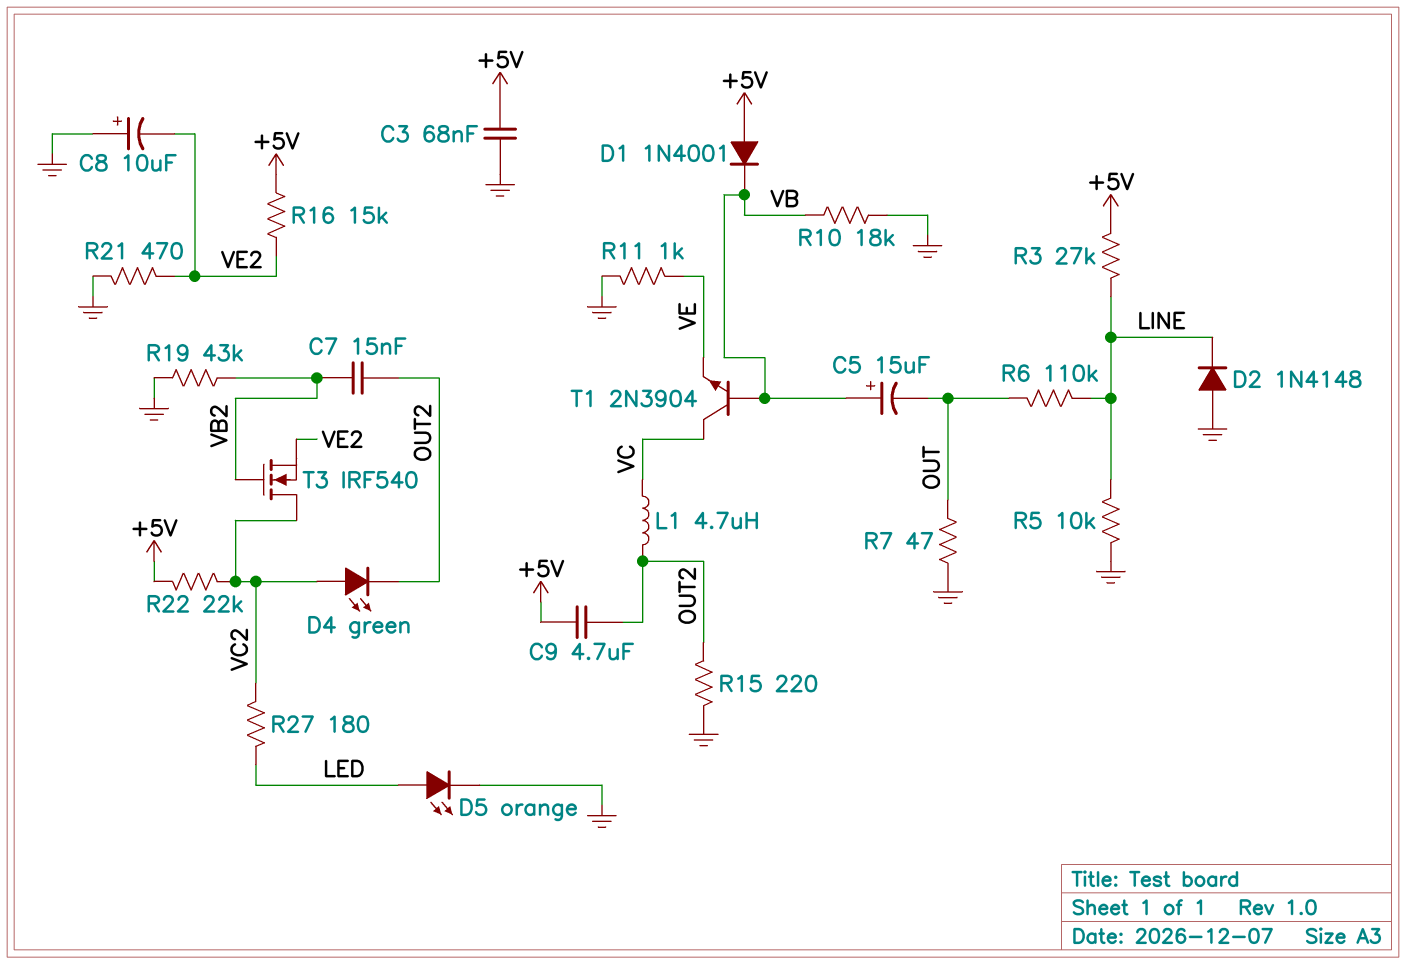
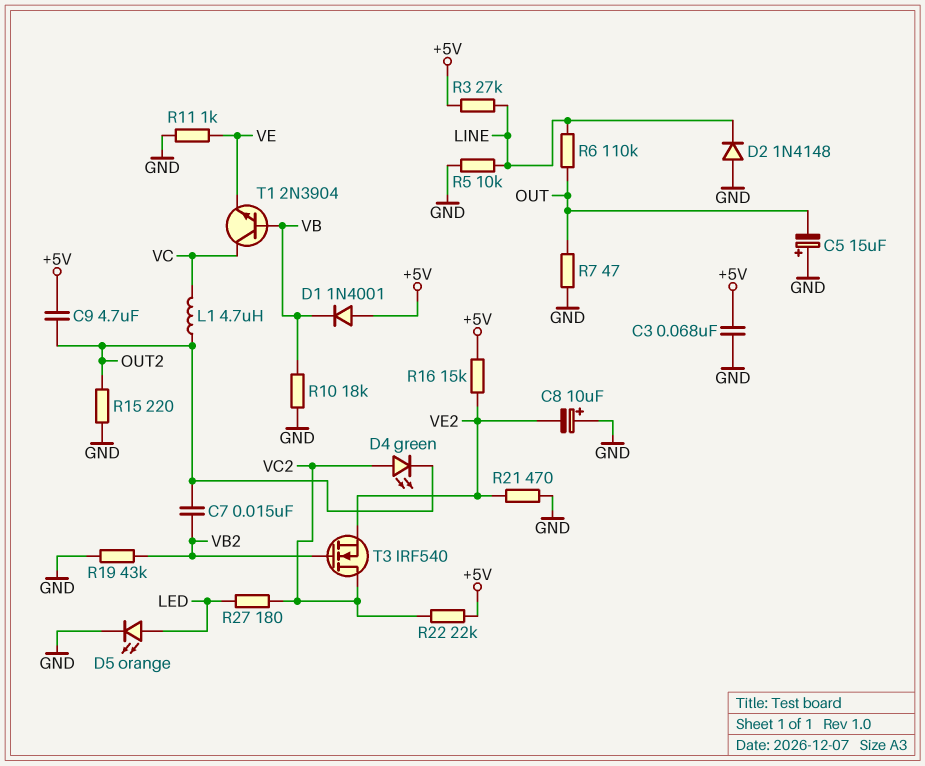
C5: 15uF (plus VB, minus OUT) -> 15uF (plus GND, minus OUT)

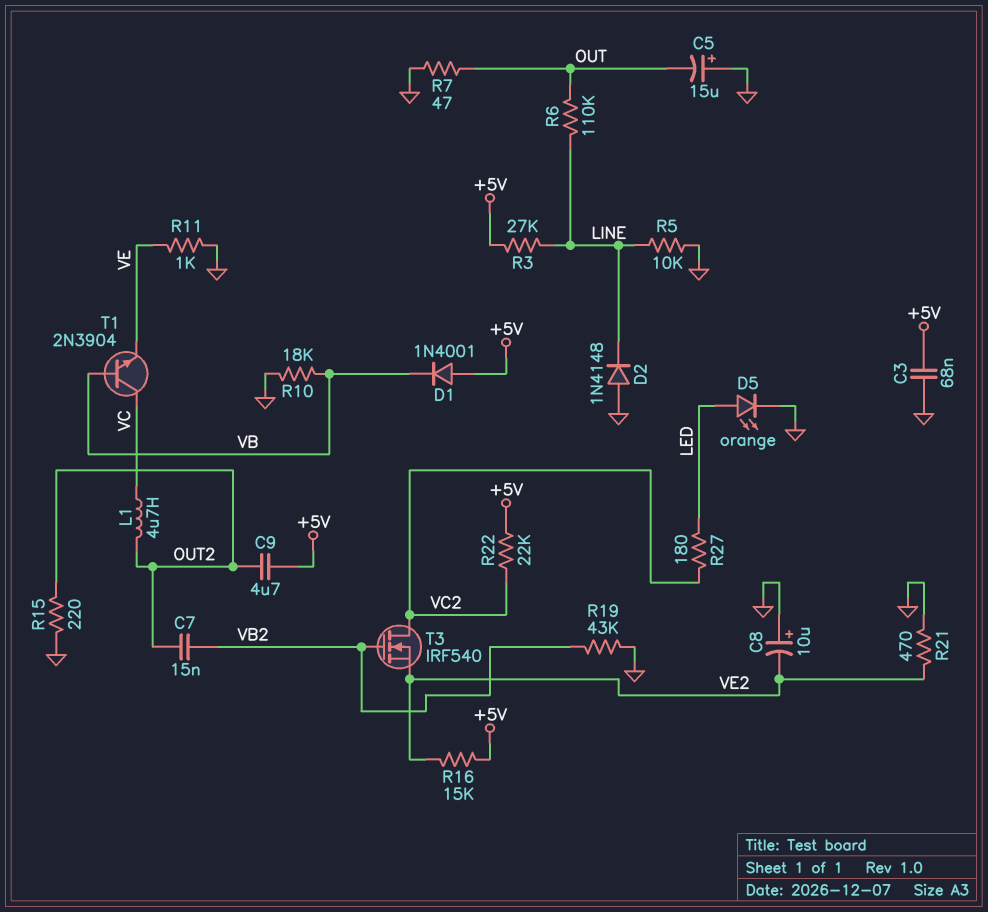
D4: LED green (A VC2, K OUT2) -> none

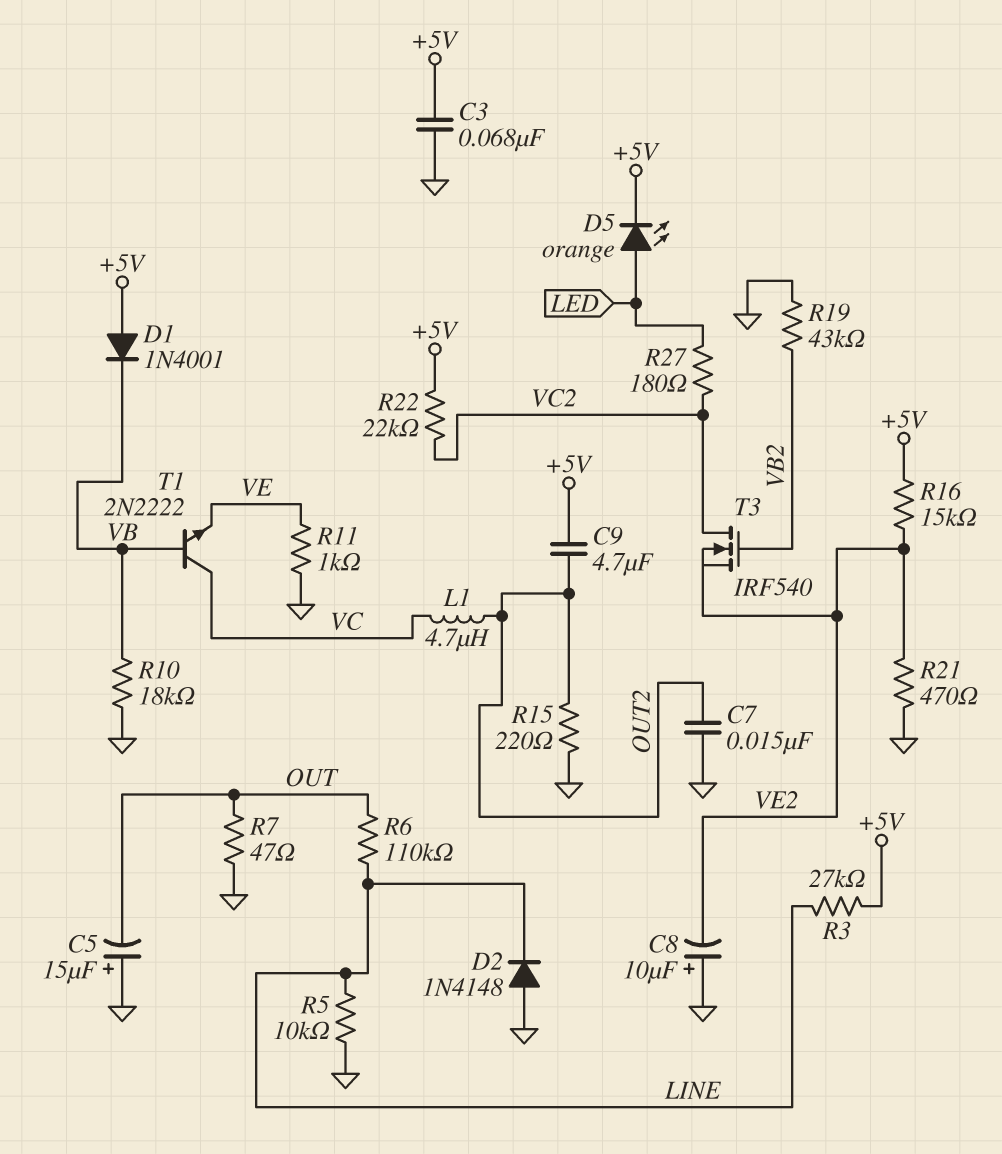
C7: 15nF (OUT2, VB2) -> 15nF (GND, OUT2)
D5: LED orange (A LED, K GND) -> LED orange (A LED, K +5V)
T1: NPN 2N3904 (B VB, C VC, E VE) -> NPN 2N2222 (B VB, C VC, E VE)

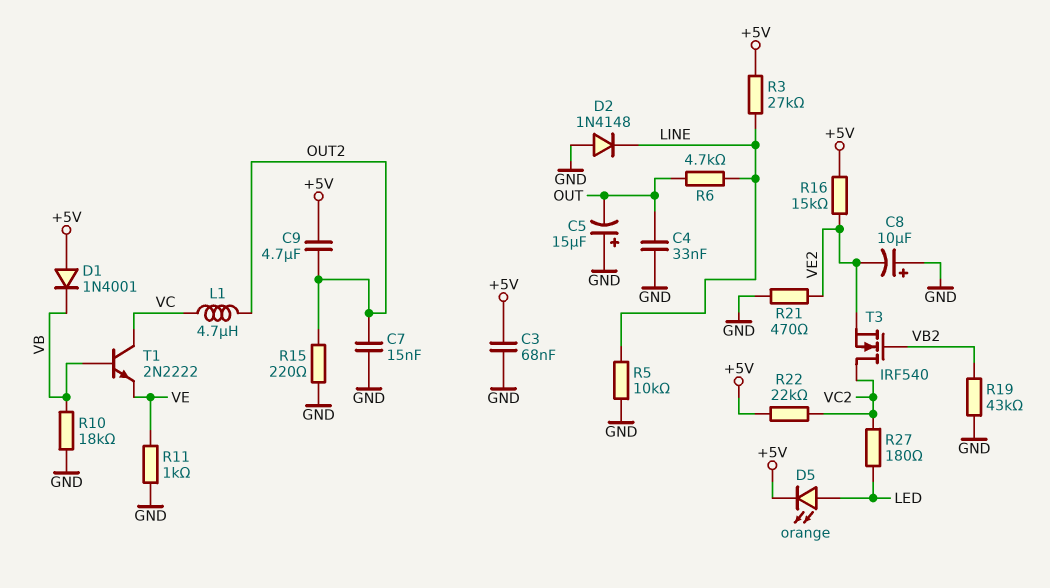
C4: none -> 33nF (GND, OUT)
R6: 110k (LINE, OUT) -> 4.7k (LINE, OUT)
R7: 47 (GND, OUT) -> none

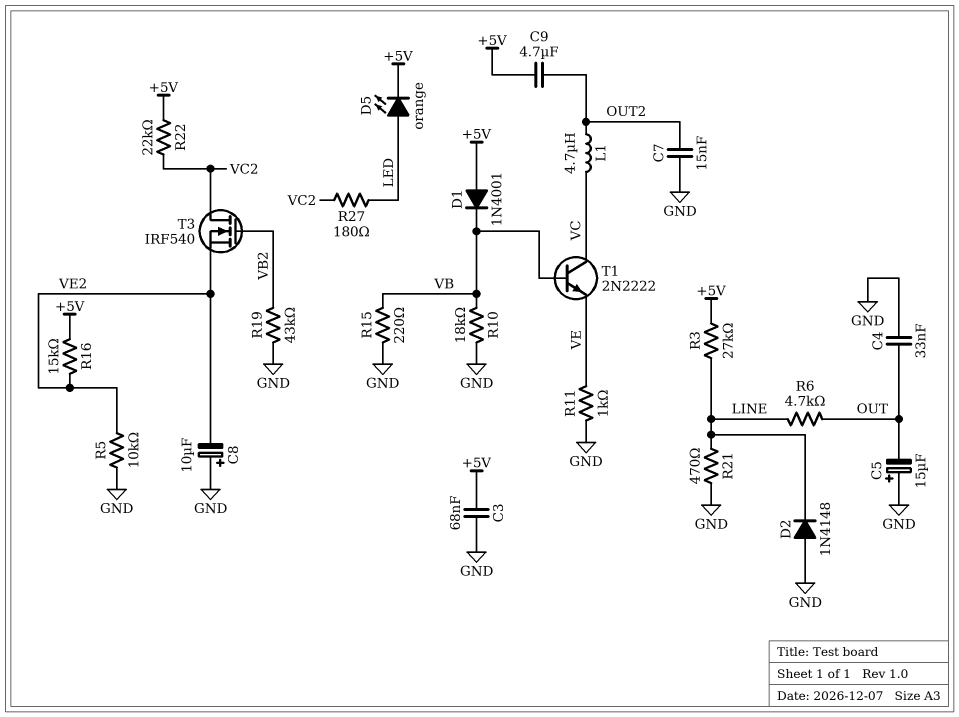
R5: 10k (GND, LINE) -> 10k (GND, VE2)
R15: 220 (GND, OUT2) -> 220 (GND, VB)
R21: 470 (GND, VE2) -> 470 (GND, LINE)

